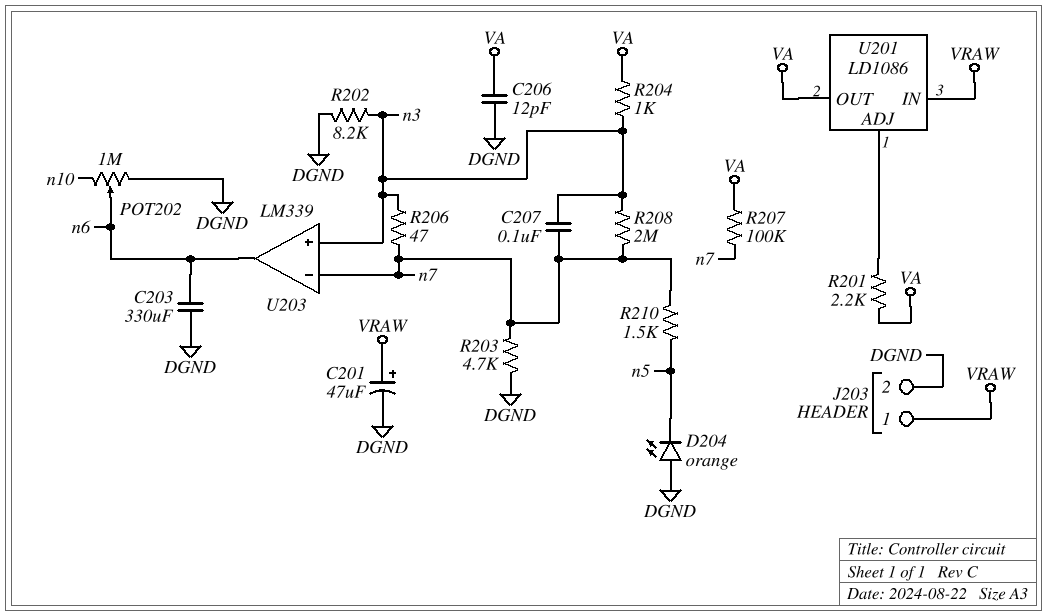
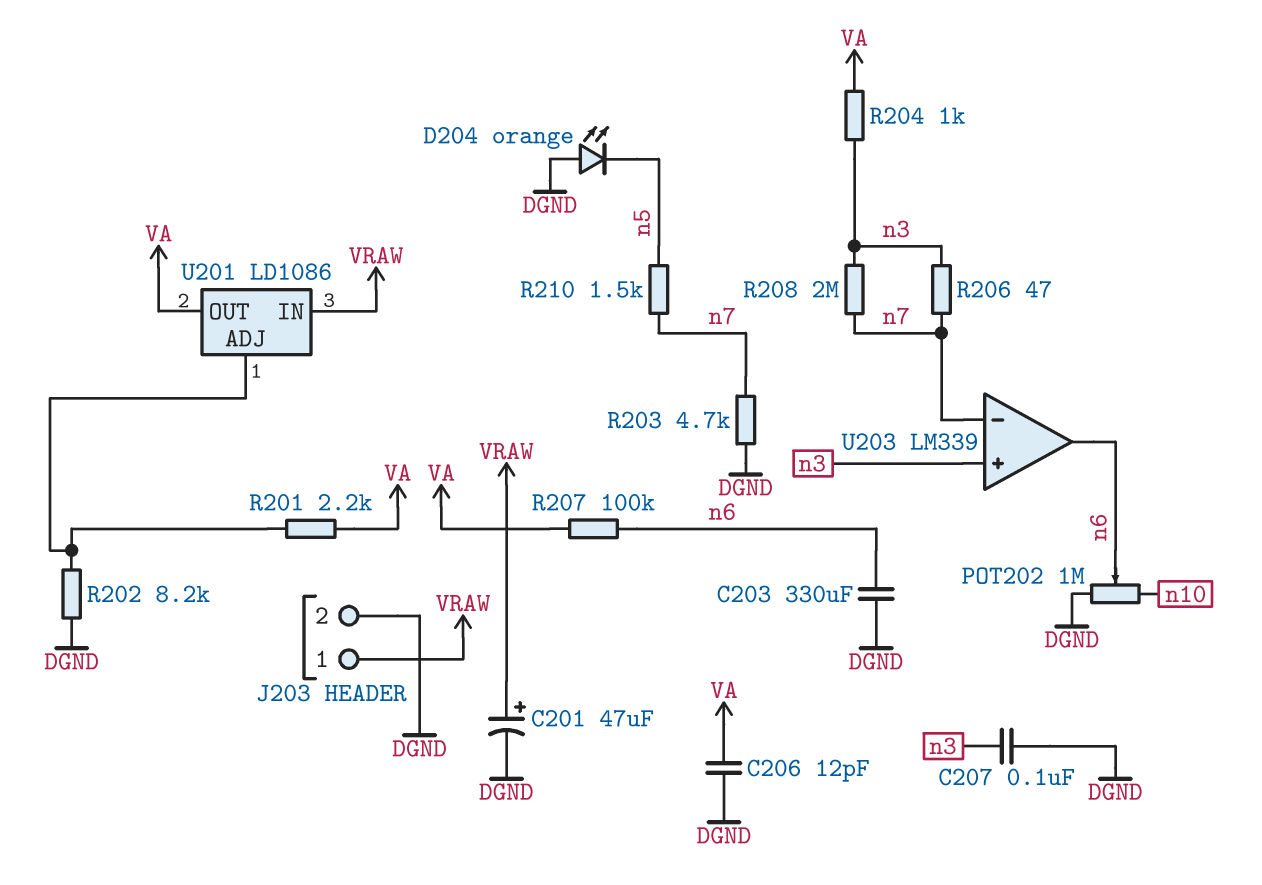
C207: 100nF (n3, n7) -> 100nF (DGND, n3)
R202: 8.2k (DGND, n3) -> 8.2k (DGND, U201/ADJ)
R207: 100k (VA, n7) -> 100k (VA, n6)

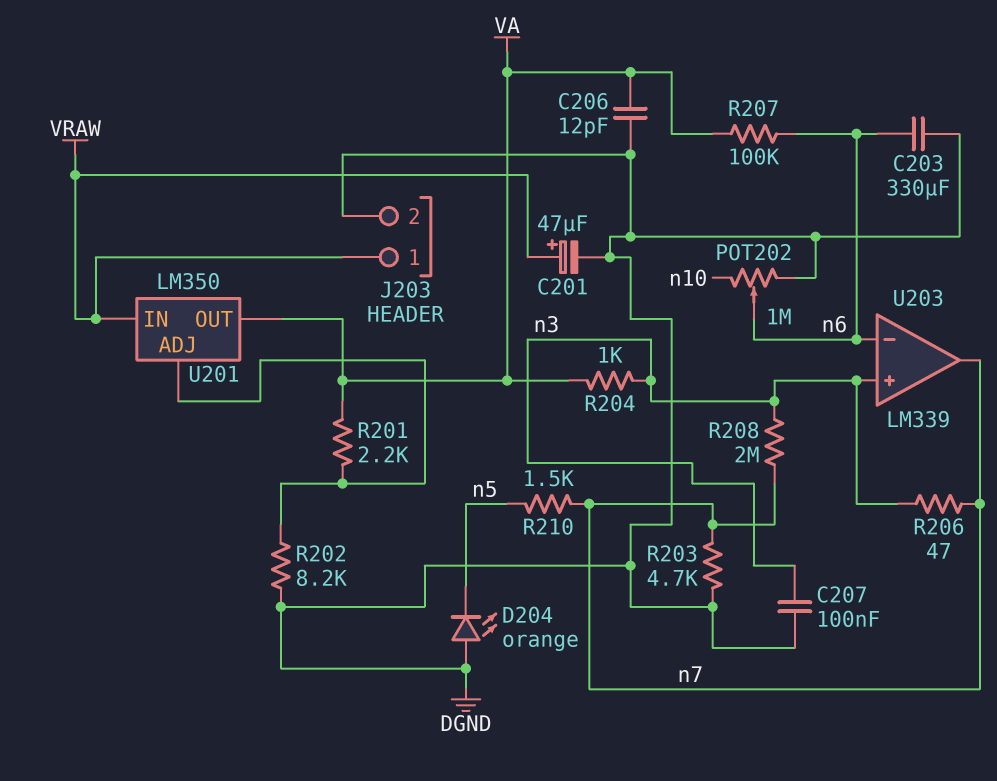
U201: LD1086 -> LM350
U203 pin in-: n7 -> n6
U203 pin out: n6 -> n7

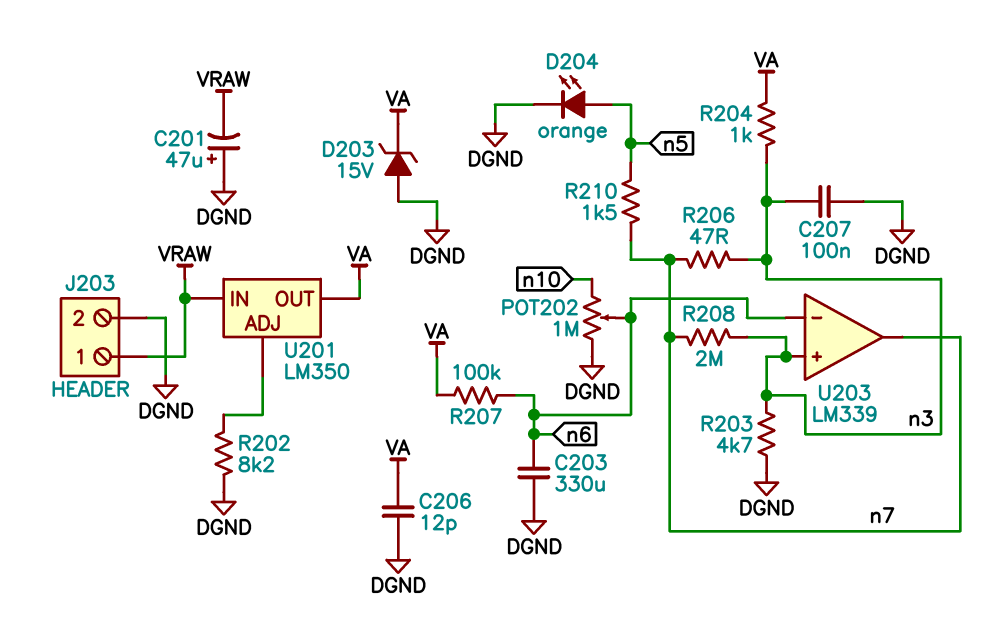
C201: 47uF (plus VRAW, minus DGND) -> 47uF (plus DGND, minus VRAW)
D203: none -> zener 15V (A DGND, K VA)
D204: LED orange (A DGND, K n5) -> LED orange (A n5, K DGND)
R201: 2.2k (U201/ADJ, VA) -> none
R203: 4.7k (DGND, n7) -> 4.7k (DGND, n3)

